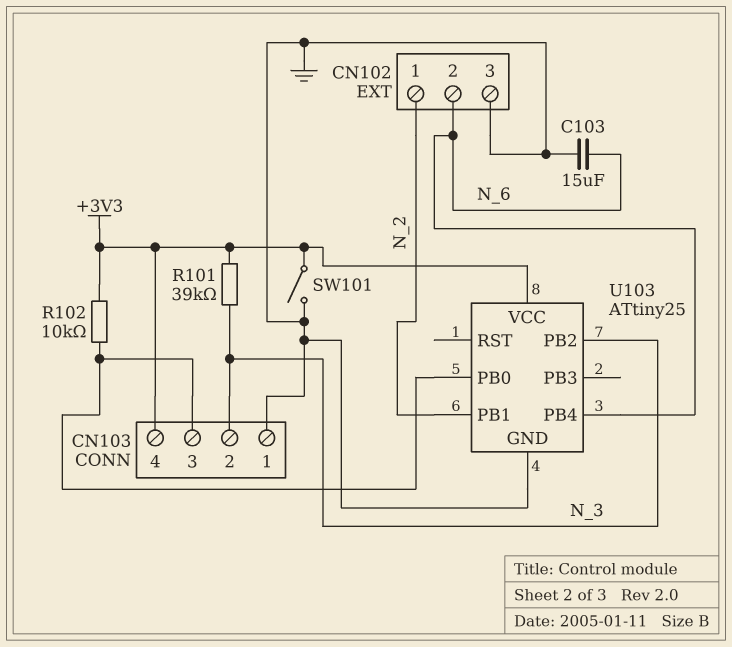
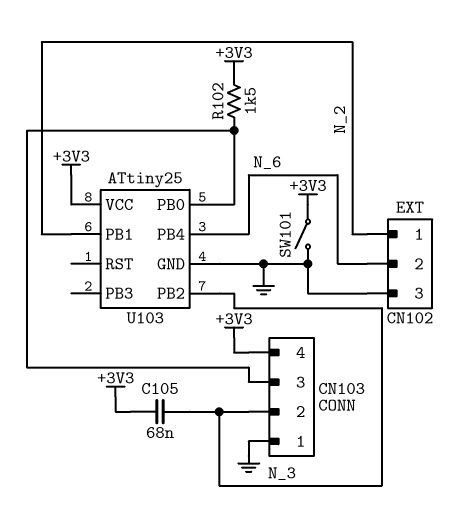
C103: 15uF (GND, N_6) -> none
C105: none -> 68nF (+3V3, N_3)
R101: 39k (+3V3, N_3) -> none
R102: 10k (+3V3, CN103/3) -> 1.5k (+3V3, CN103/3)

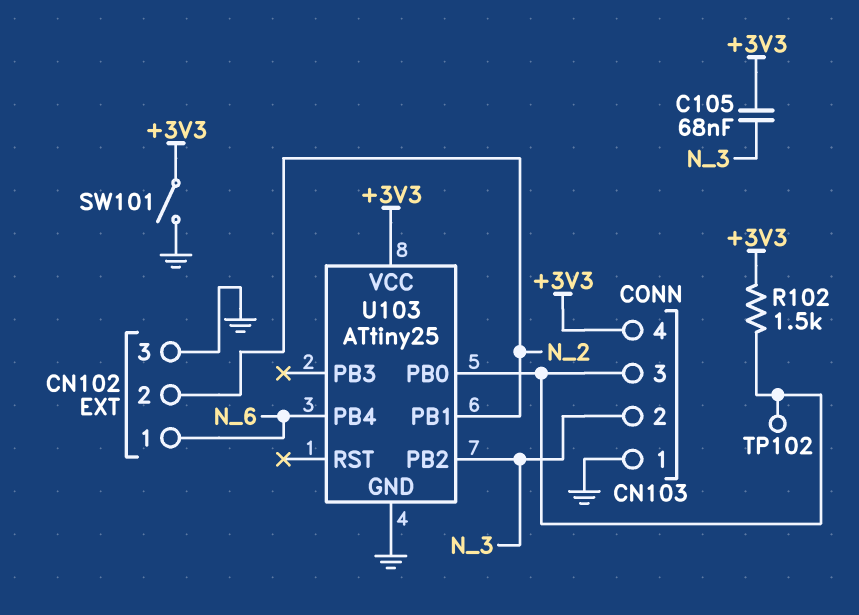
CN102 pin 1: N_2 -> N_6
CN102 pin 2: N_6 -> N_2
TP102: none -> test point (CN103/3)

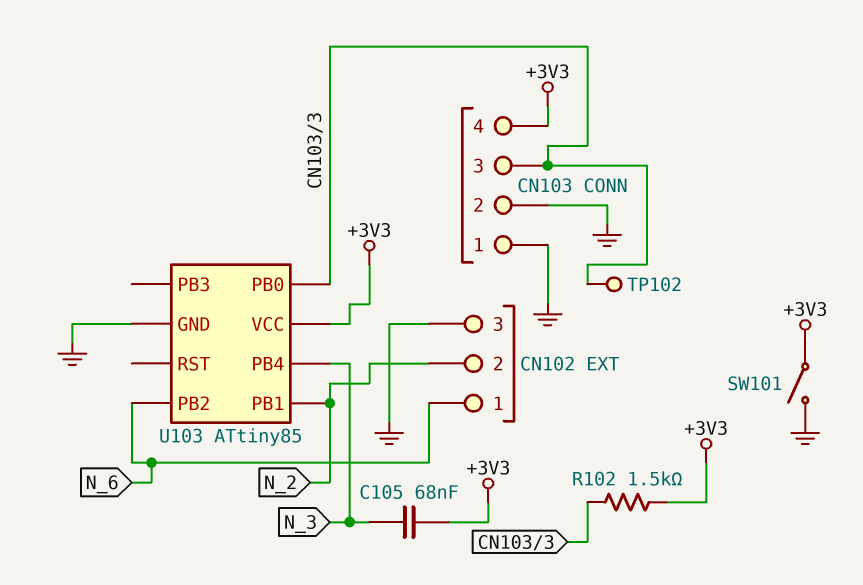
CN103 pin 2: N_3 -> GND
U103: ATtiny25 -> ATtiny85
U103 pin PB2: N_3 -> N_6
U103 pin PB4: N_6 -> N_3

